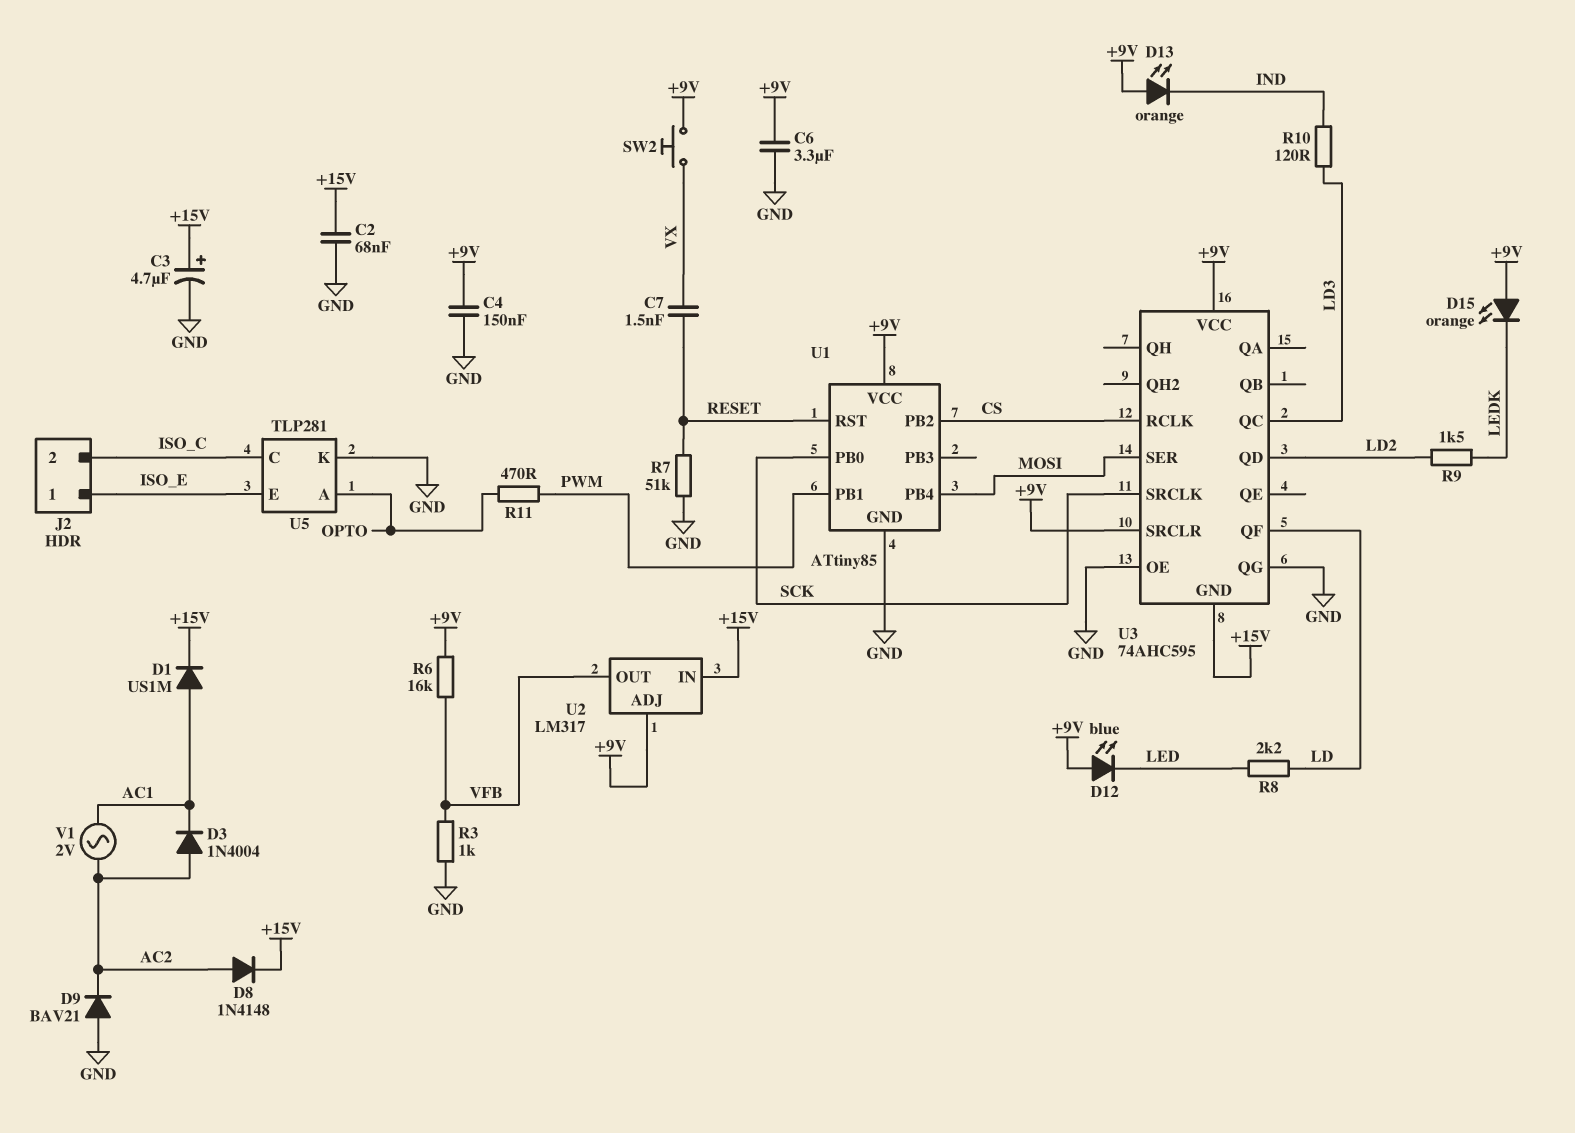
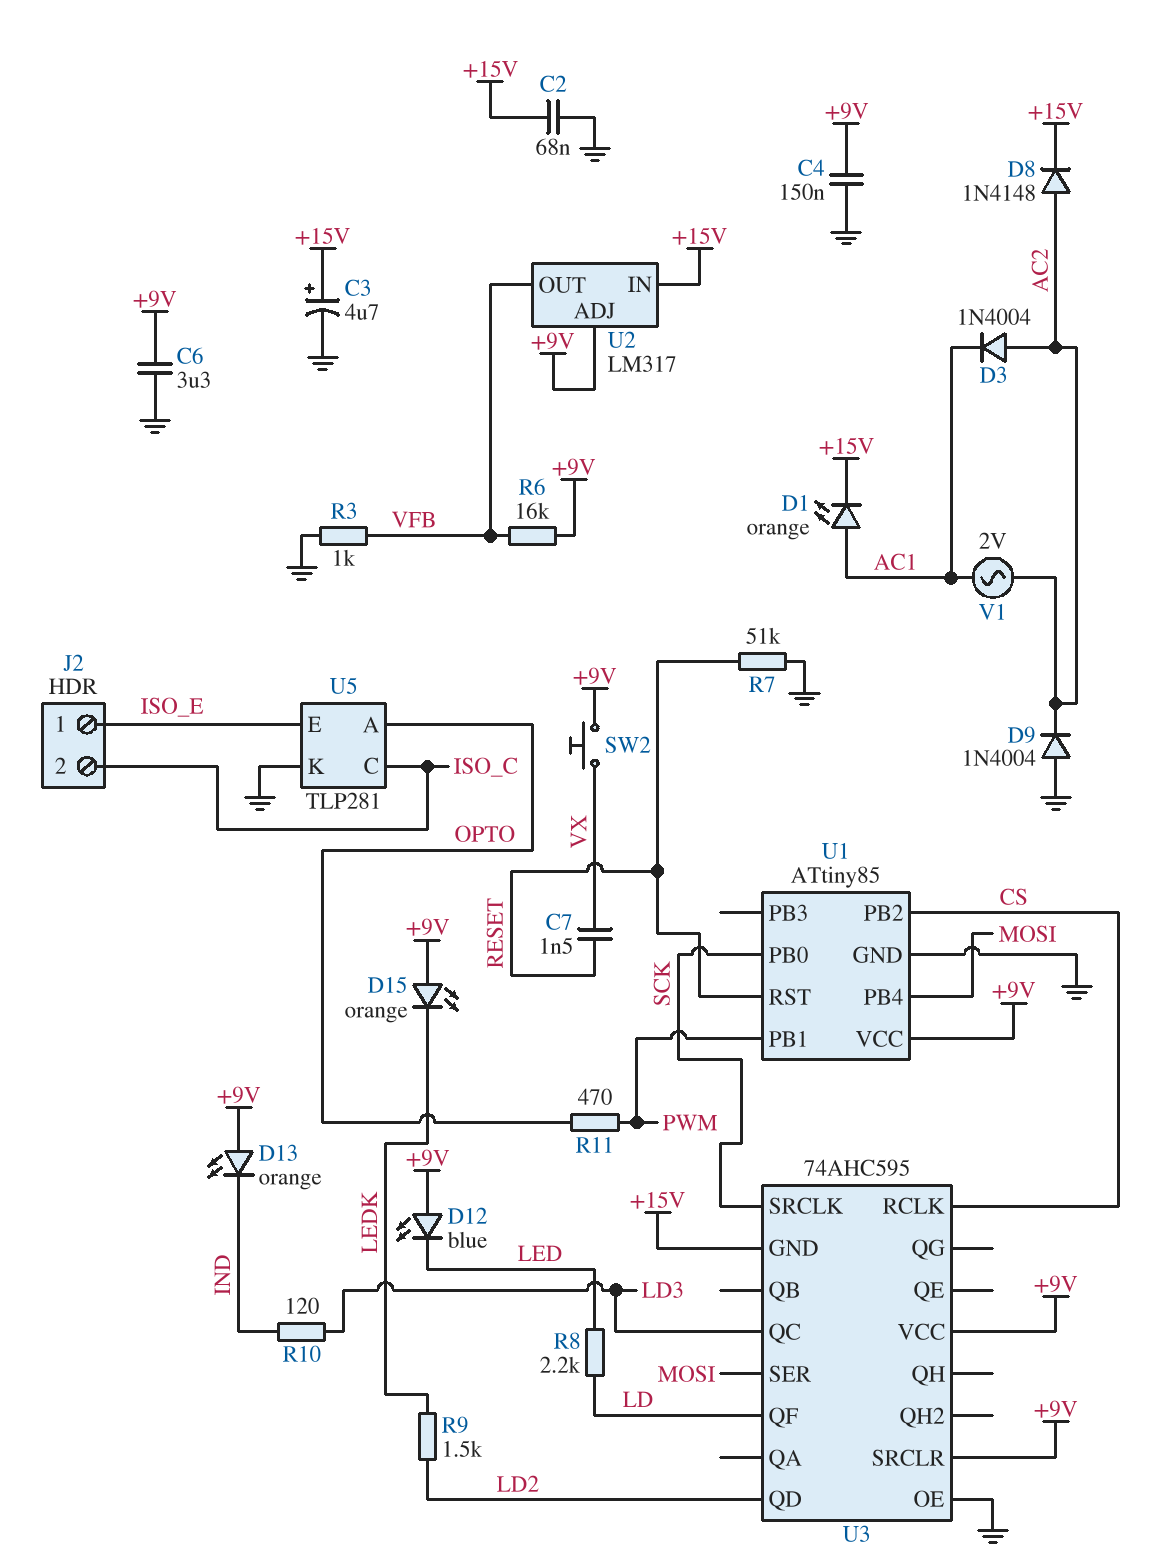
D1: diode US1M (A AC1, K +15V) -> LED orange (A AC1, K +15V)
D9: diode BAV21 (A GND, K AC2) -> diode 1N4004 (A GND, K AC2)
U3 pin QG: GND -> none

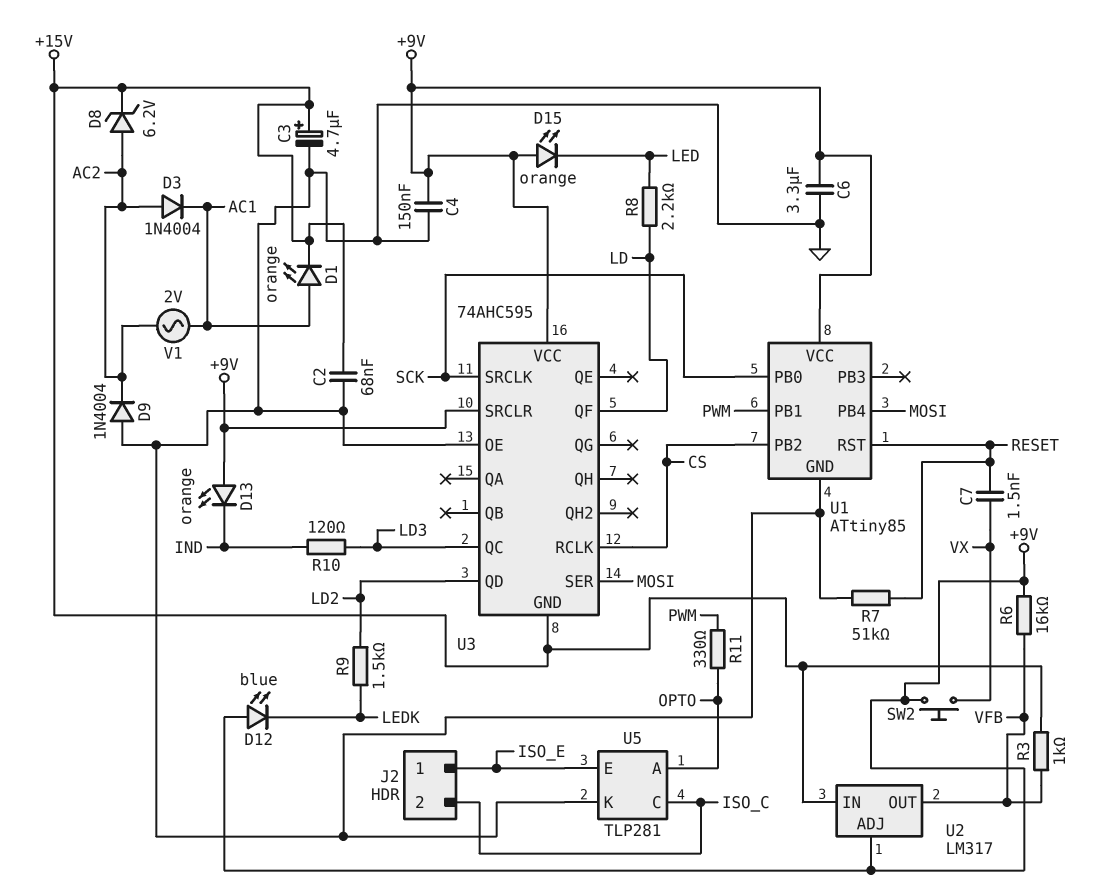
D8: diode 1N4148 (A AC2, K +15V) -> zener 6.2V (A AC2, K +15V)
D12: LED blue (A +9V, K LED) -> LED blue (A +9V, K LEDK)
D15: LED orange (A +9V, K LEDK) -> LED orange (A +9V, K LED)
R3: 1k (GND, VFB) -> 1k (+15V, VFB)
R11: 470 (OPTO, PWM) -> 330 (OPTO, PWM)

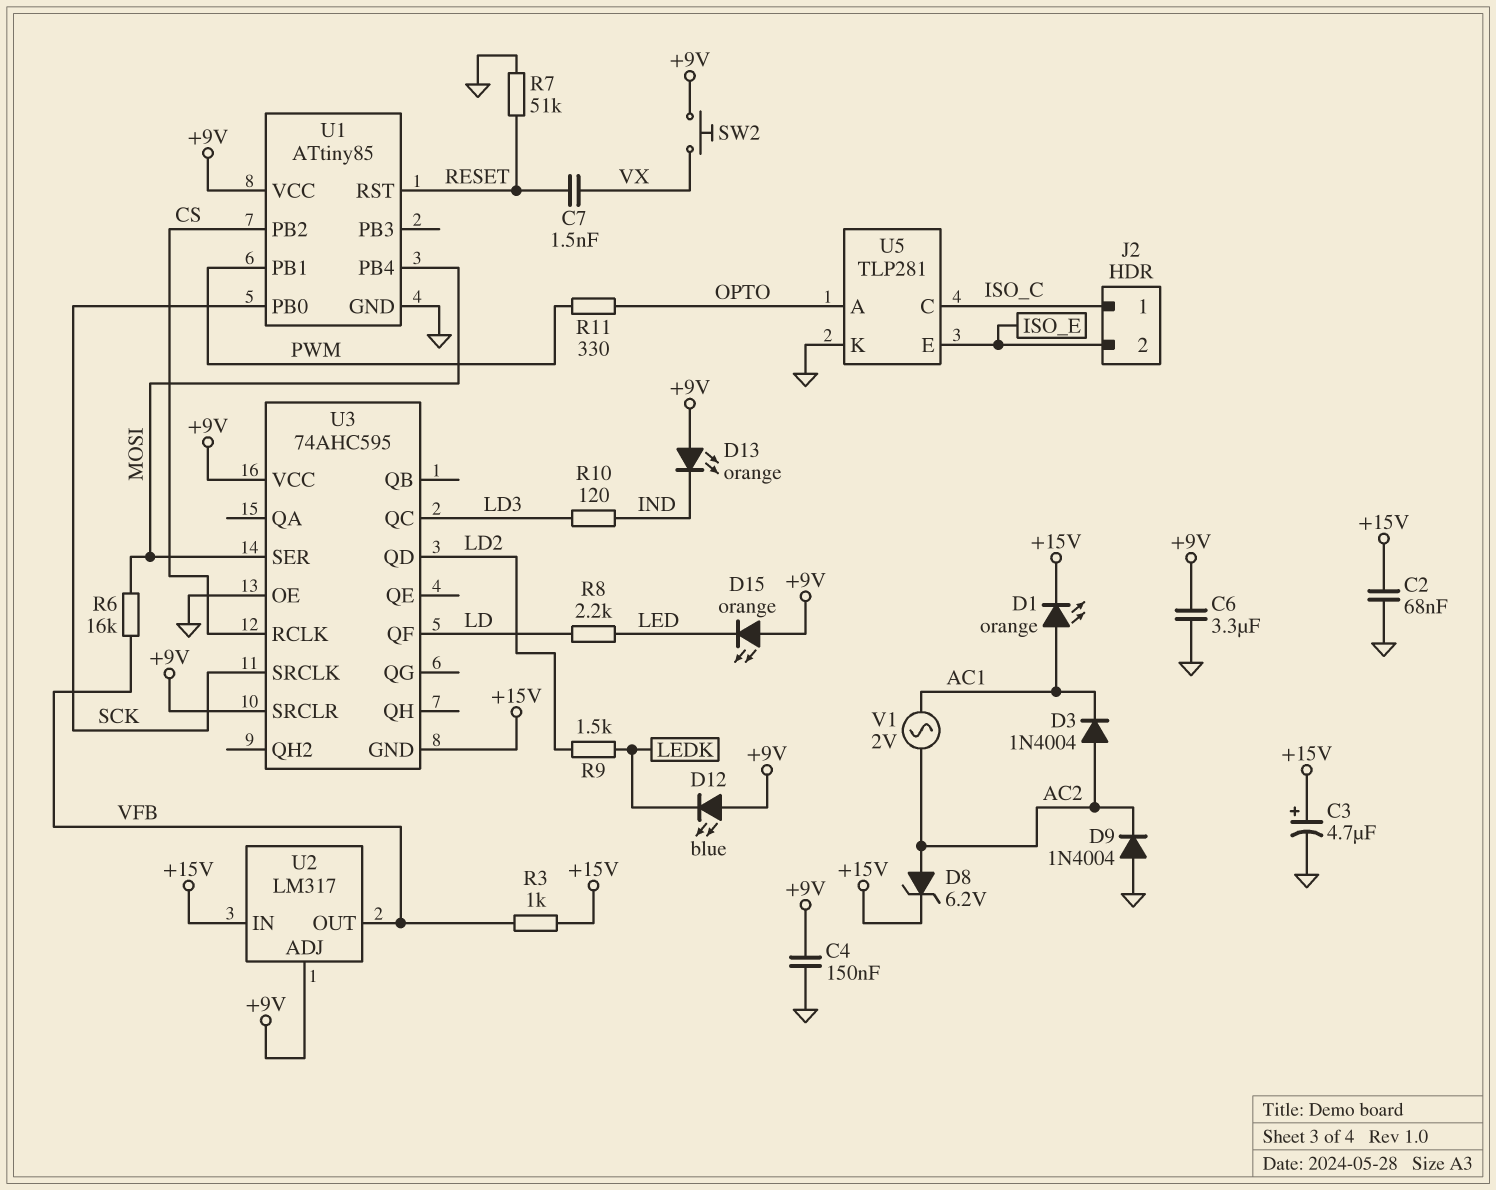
J2 pin 1: ISO_E -> ISO_C
J2 pin 2: ISO_C -> ISO_E
R6: 16k (+9V, VFB) -> 16k (MOSI, VFB)

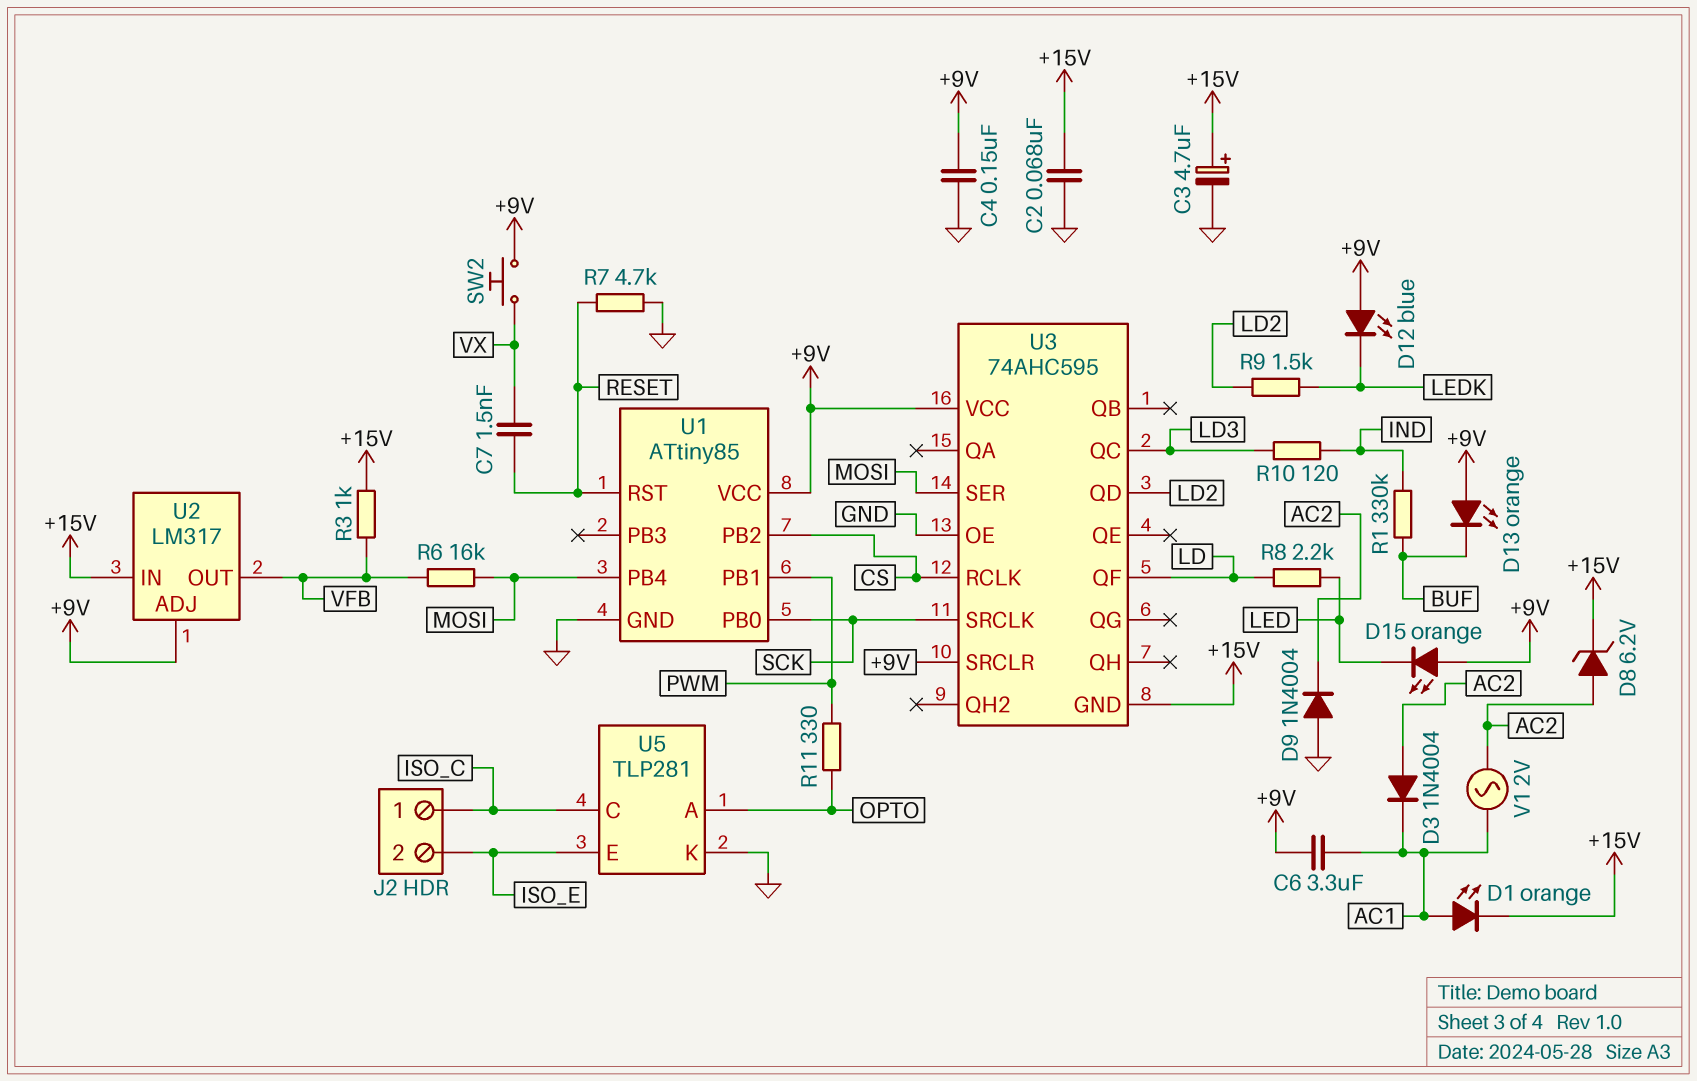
C6: 3.3uF (+9V, GND) -> 3.3uF (+9V, AC1)
D13: LED orange (A +9V, K IND) -> LED orange (A +9V, K BUF)
R1: none -> 330k (BUF, IND)
R7: 51k (GND, RESET) -> 4.7k (GND, RESET)

